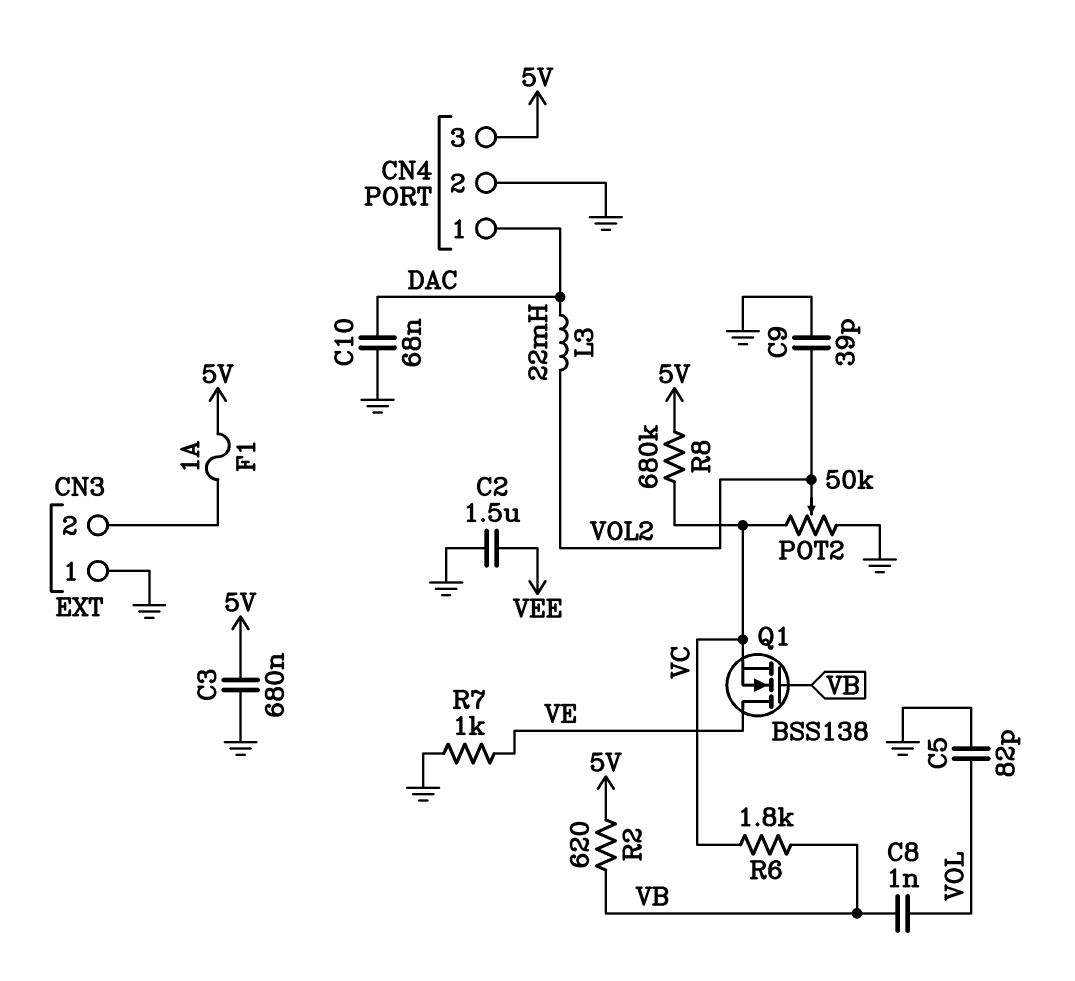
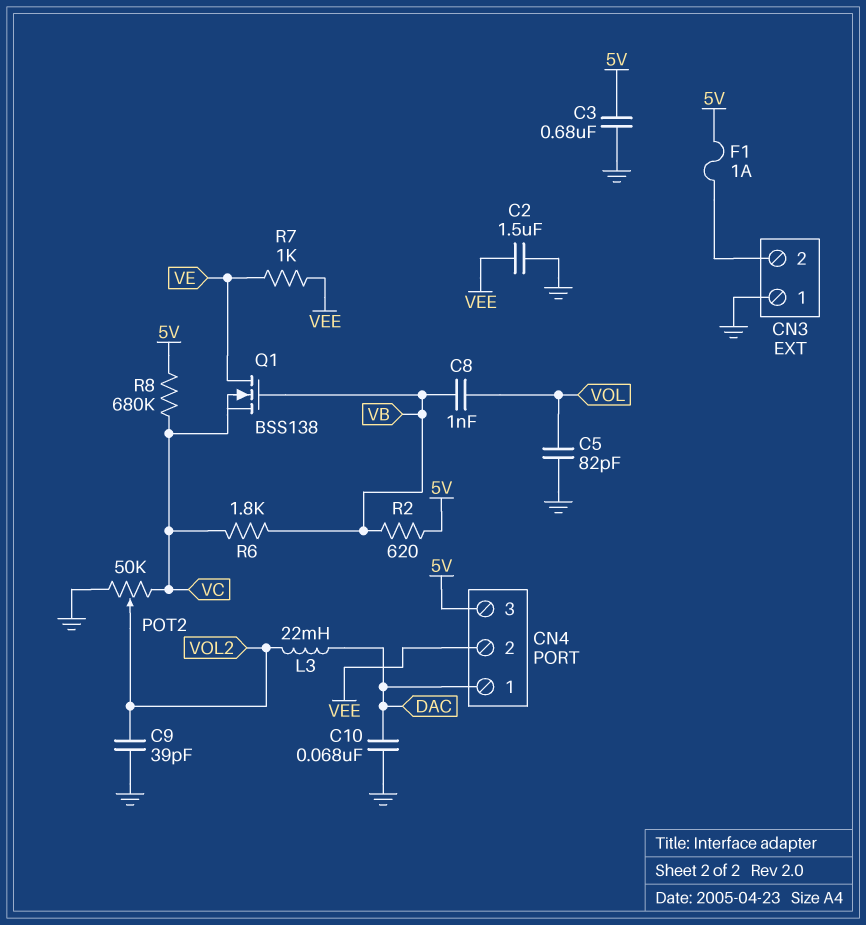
CN4 pin 2: GND -> VEE
R7: 1k (GND, VE) -> 1k (VE, VEE)

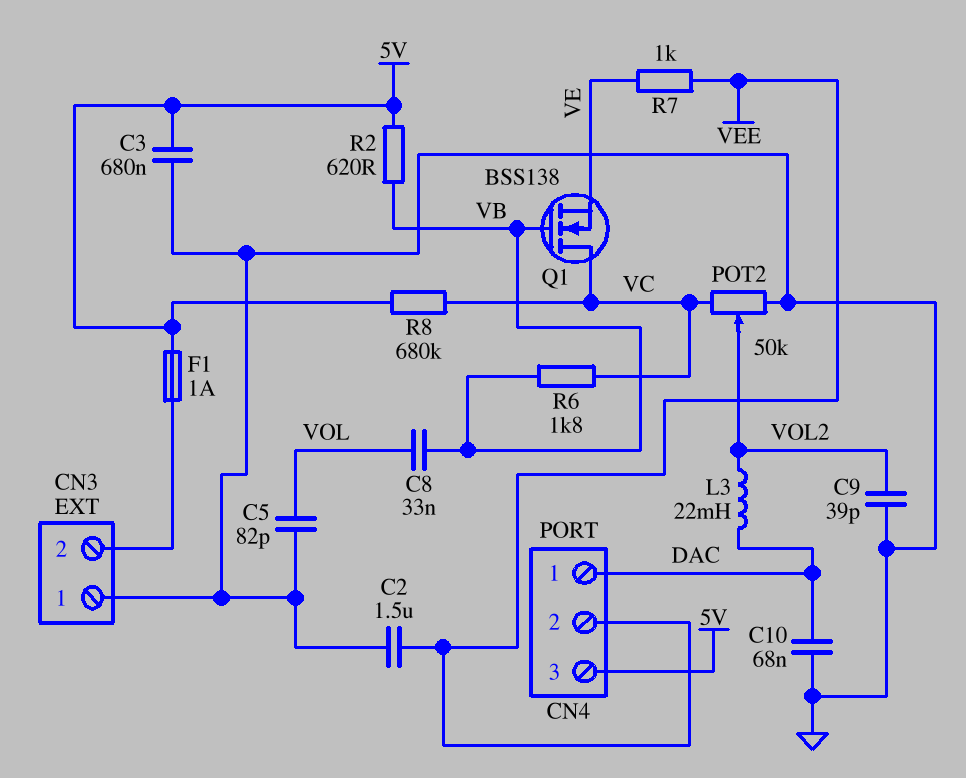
C8: 1nF (VB, VOL) -> 33nF (VB, VOL)
Q1: NMOS BSS138 (G VB, D VE, S VC) -> NMOS BSS138 (G VB, D VC, S VE)

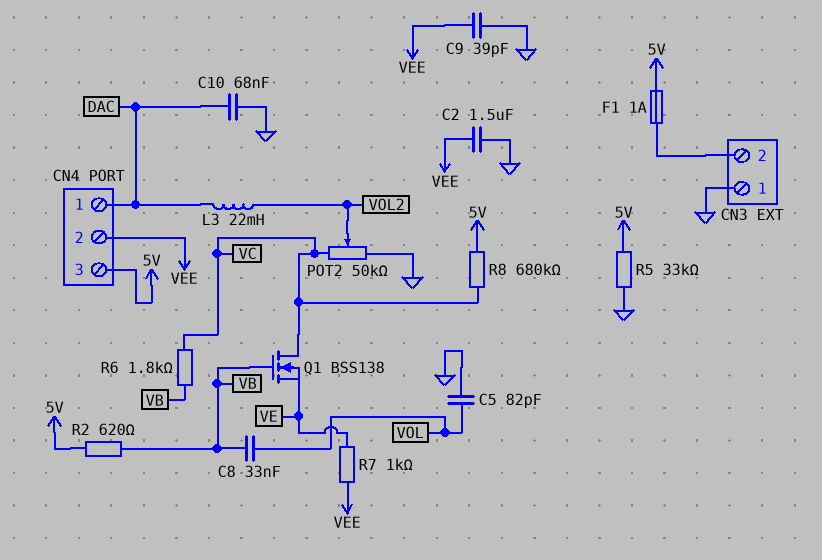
C3: 680nF (5V, GND) -> none
C9: 39pF (GND, VOL2) -> 39pF (GND, VEE)
R5: none -> 33k (5V, GND)

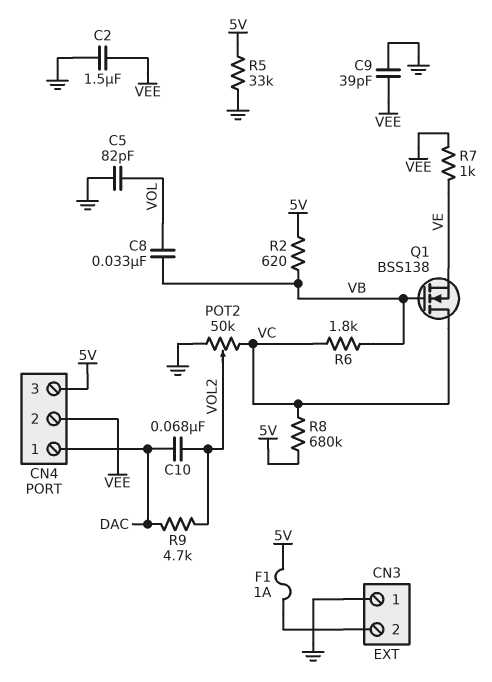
C10: 68nF (DAC, GND) -> 68nF (DAC, VOL2)
L3: 22mH (DAC, VOL2) -> none
R9: none -> 4.7k (DAC, VOL2)

